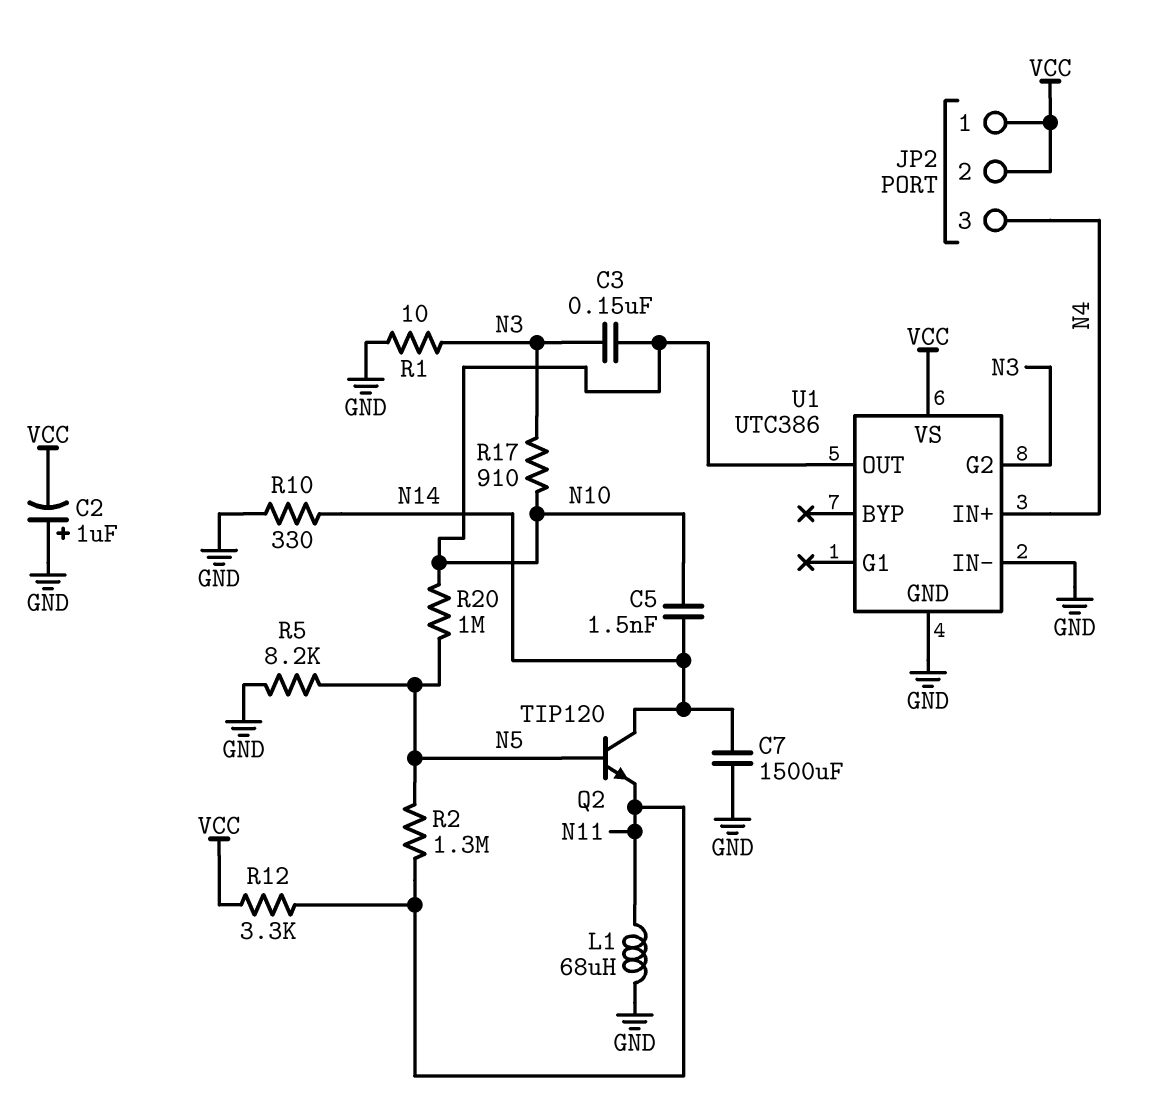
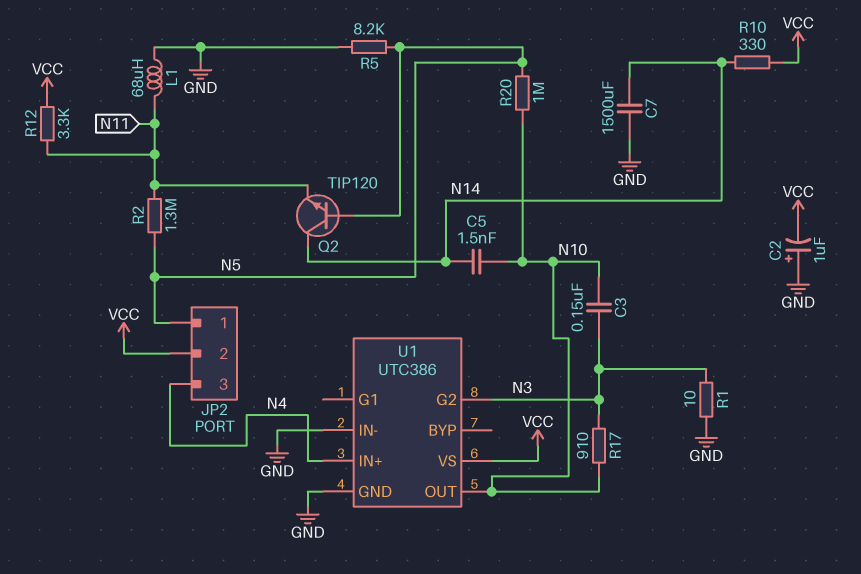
JP2 pin 1: VCC -> N5
R10: 330 (GND, N14) -> 330 (N14, VCC)

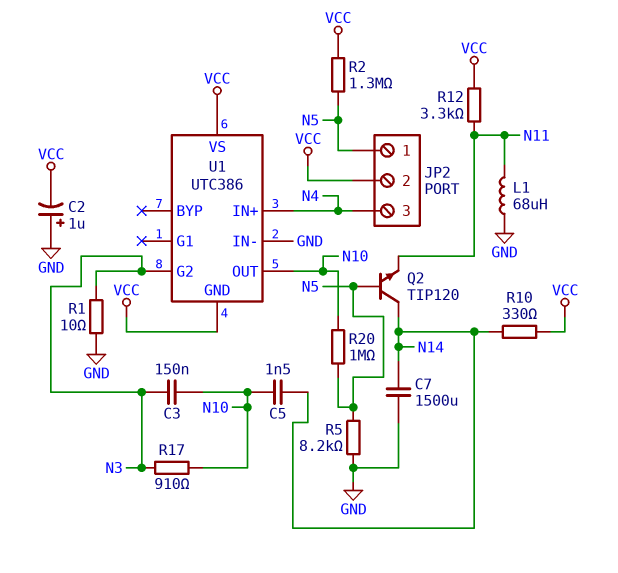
R2: 1.3M (N5, N11) -> 1.3M (N5, VCC)
U1 pin GND: GND -> VCC

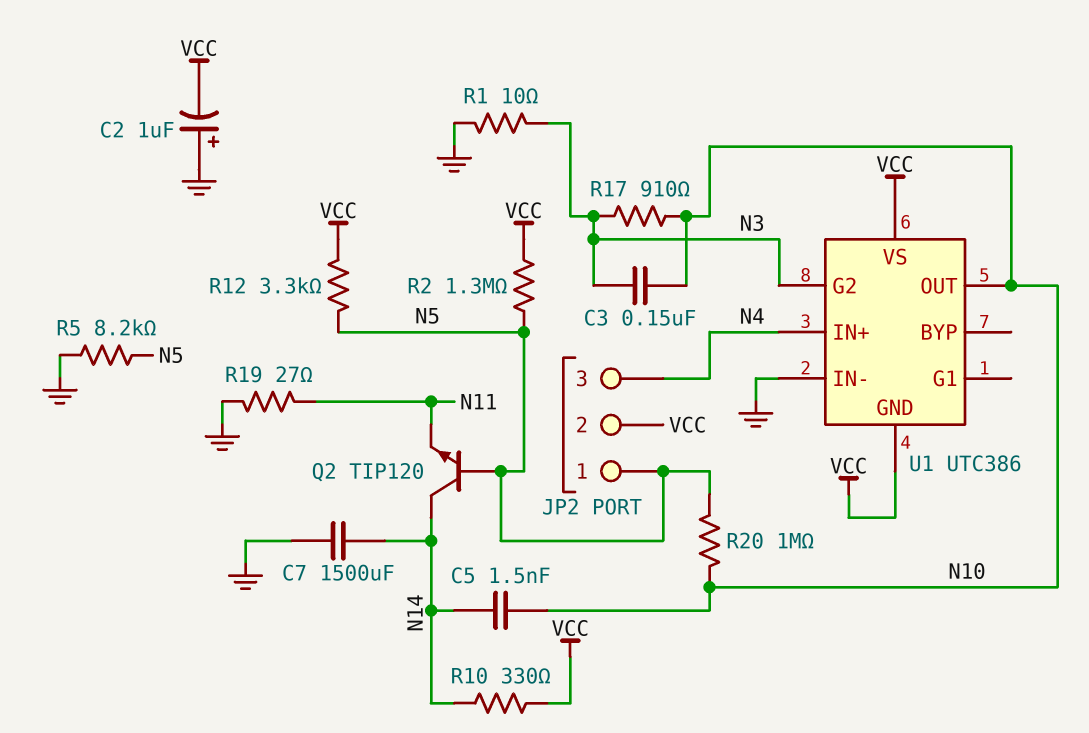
L1: 68uH (GND, N11) -> none
R12: 3.3k (N11, VCC) -> 3.3k (N5, VCC)
R19: none -> 27 (GND, N11)

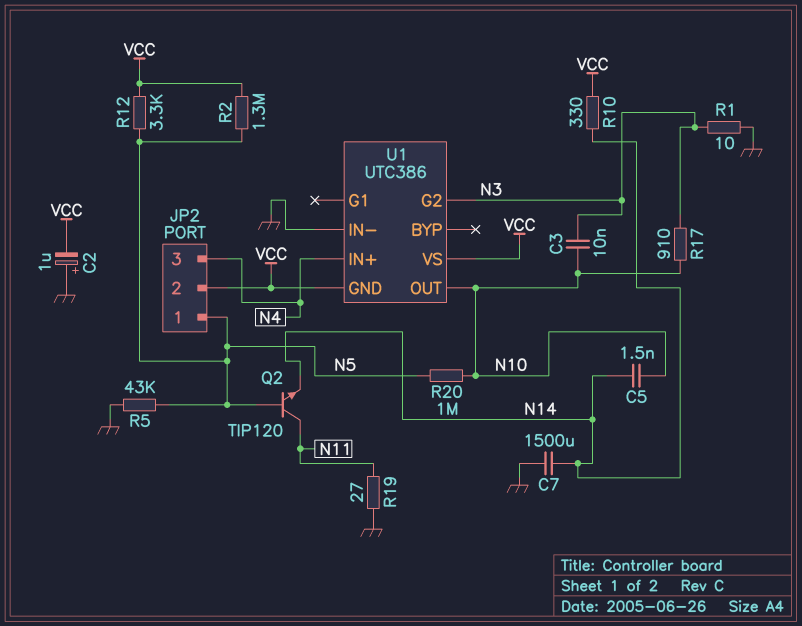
C3: 150nF (N3, N10) -> 10nF (N3, N10)
Q2: NPN TIP120 (B N5, C N14, E N11) -> NPN TIP120 (B N5, C N11, E N14)
R5: 8.2k (GND, N5) -> 43k (GND, N5)

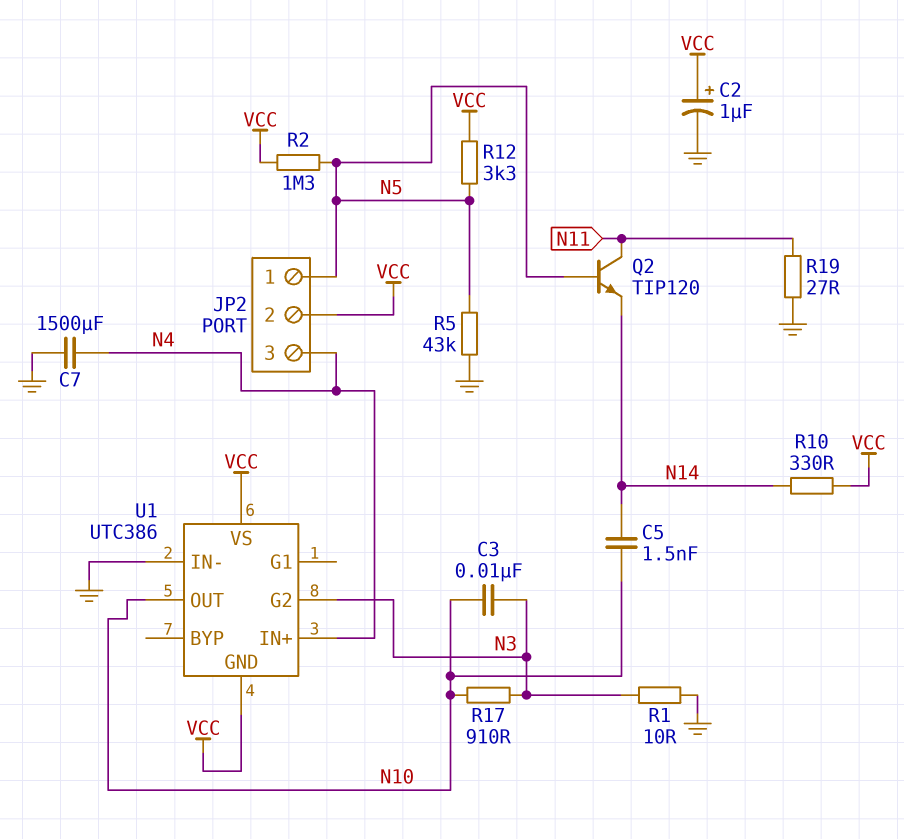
C2: 1uF (plus GND, minus VCC) -> 1uF (plus VCC, minus GND)
C7: 1500uF (GND, N14) -> 1500uF (GND, N4)
R20: 1M (N5, N10) -> none

